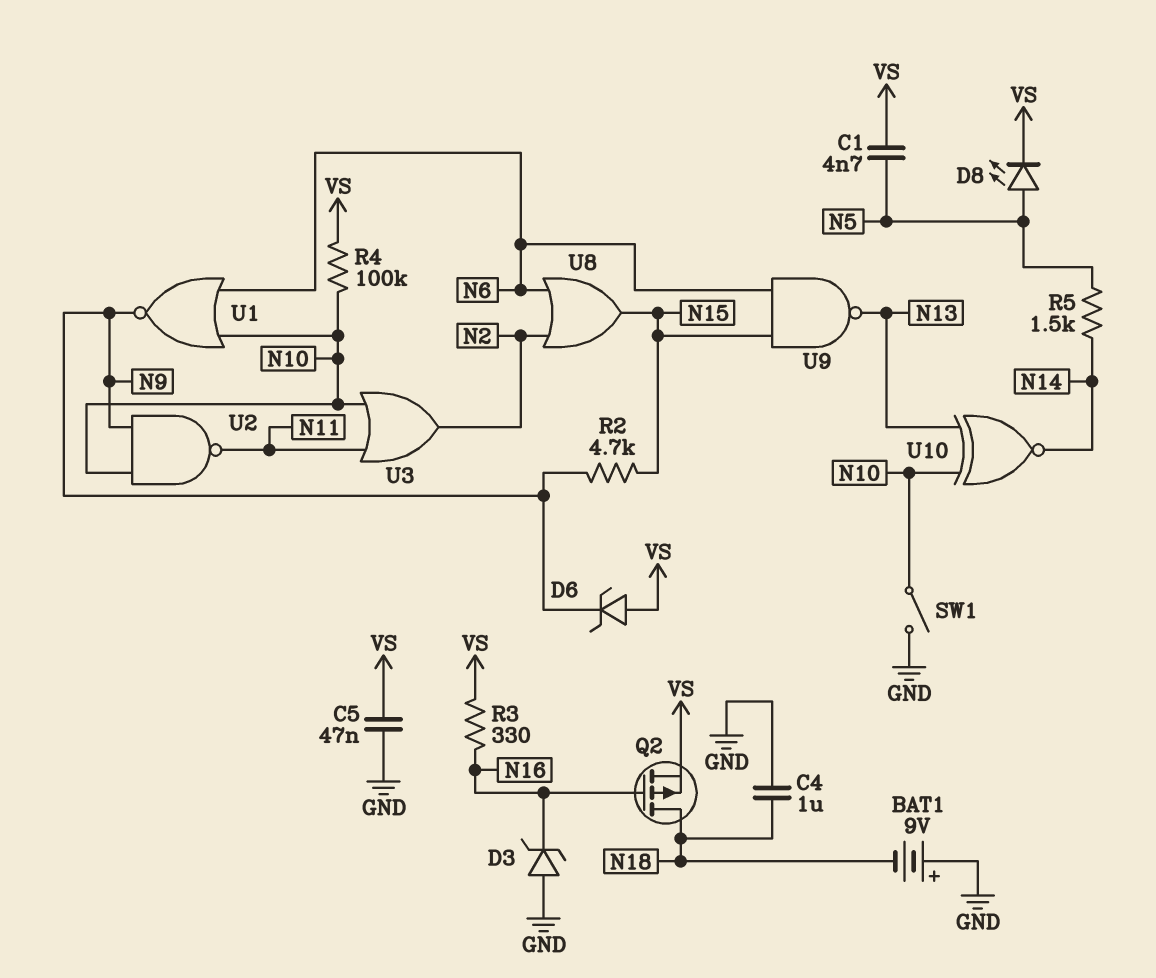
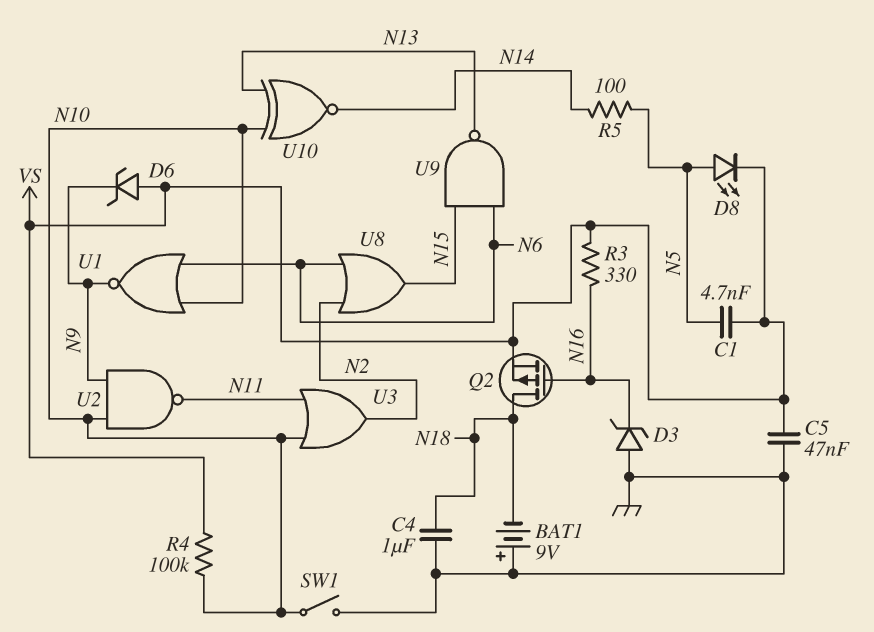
R2: 4.7k (N9, N15) -> none
R5: 1.5k (N5, N14) -> 100 (N5, N14)

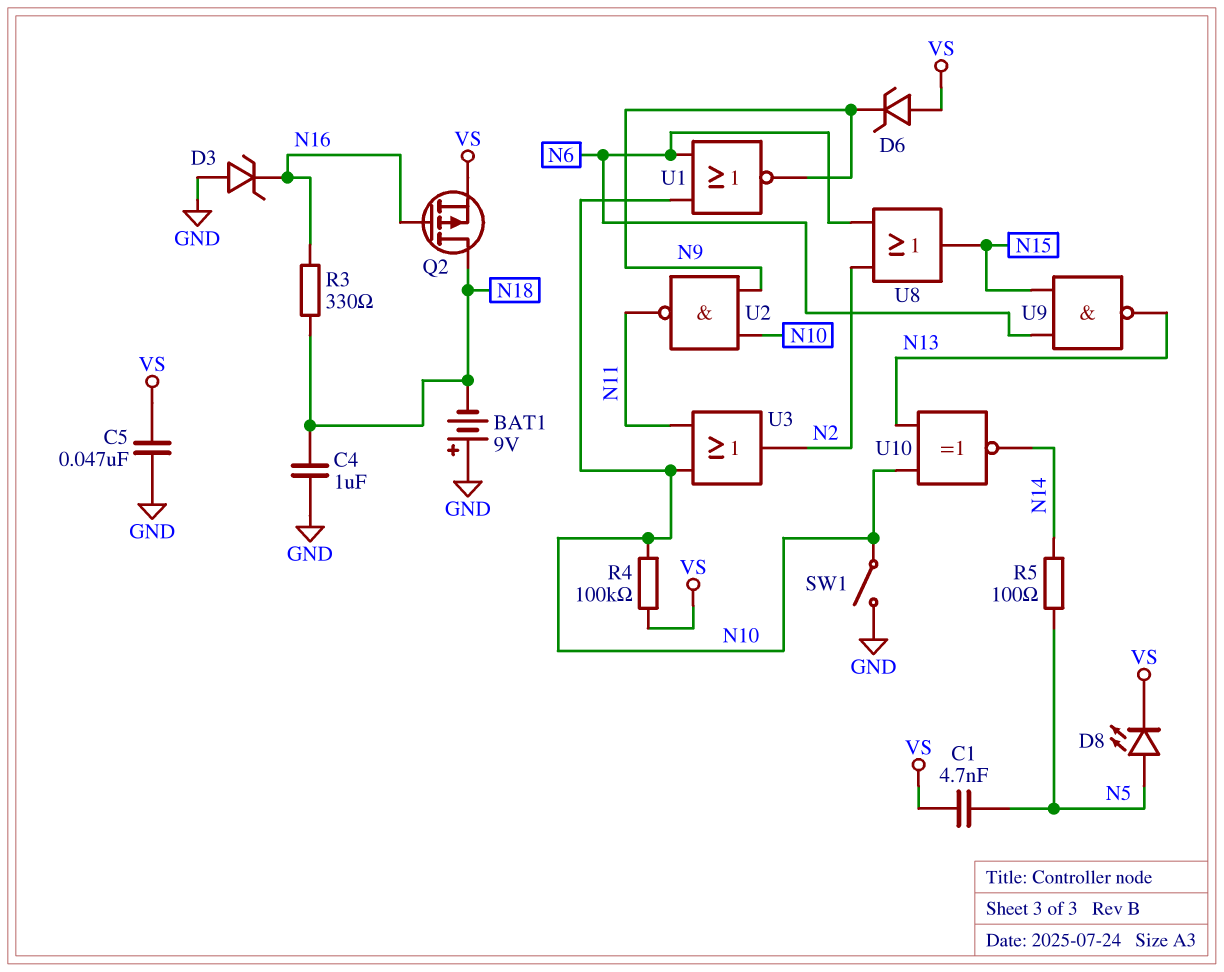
R3: 330 (N16, VS) -> 330 (N16, N18)

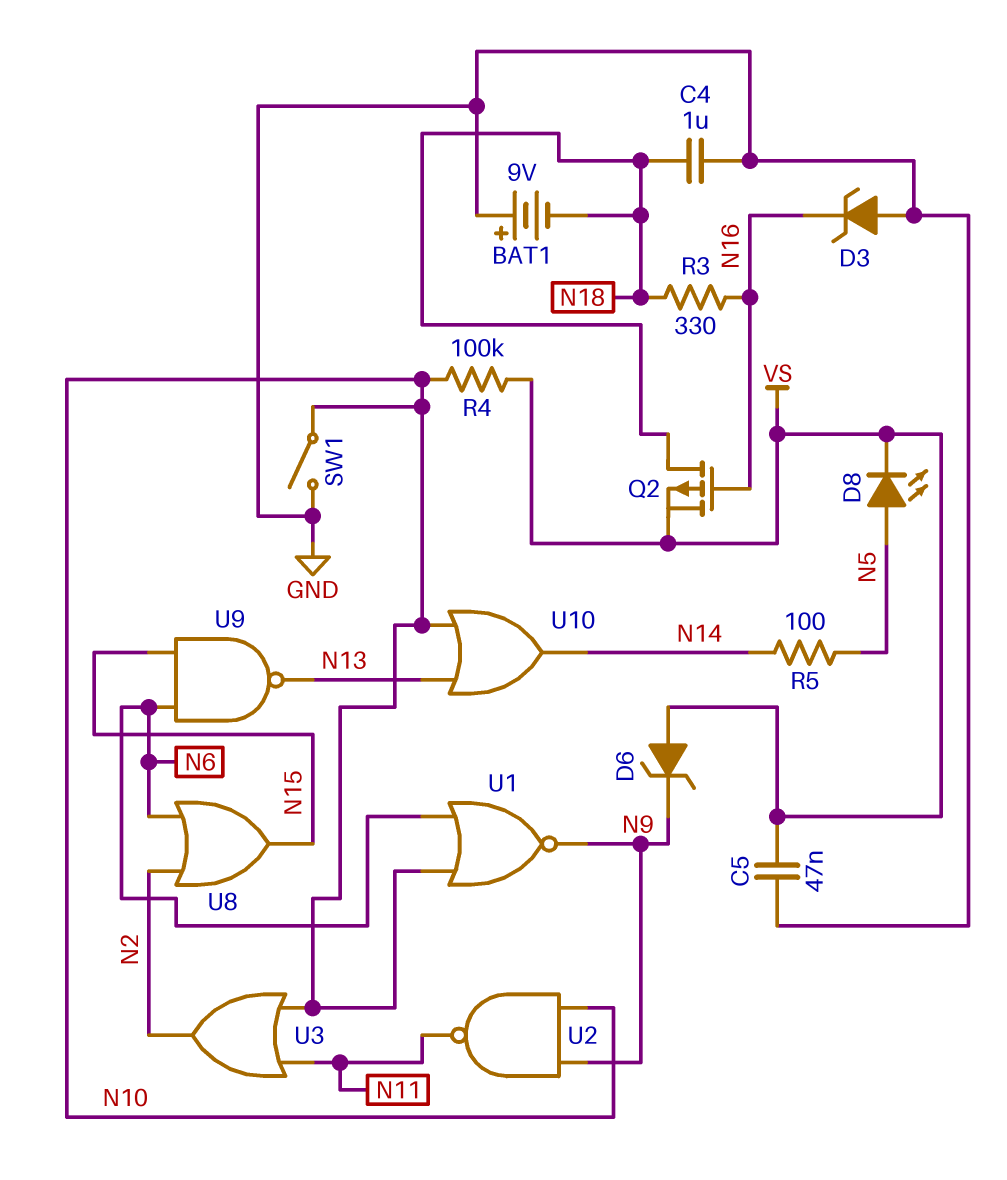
C1: 4.7nF (N5, VS) -> none
U10: XNOR (in N10, in N13, out N14) -> OR (in N10, in N13, out N14)

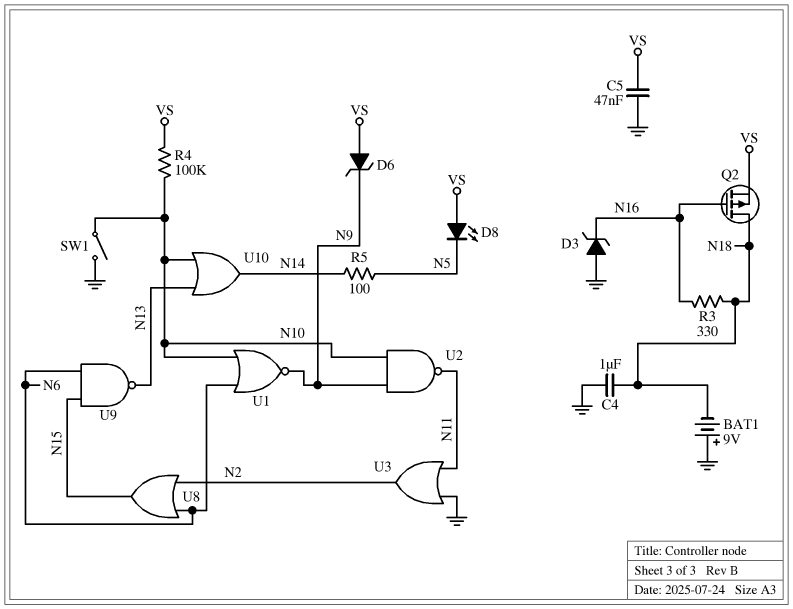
D8: LED (A N5, K VS) -> LED (A VS, K N5)
U3: OR (in N10, in N11, out N2) -> OR (in GND, in N11, out N2)

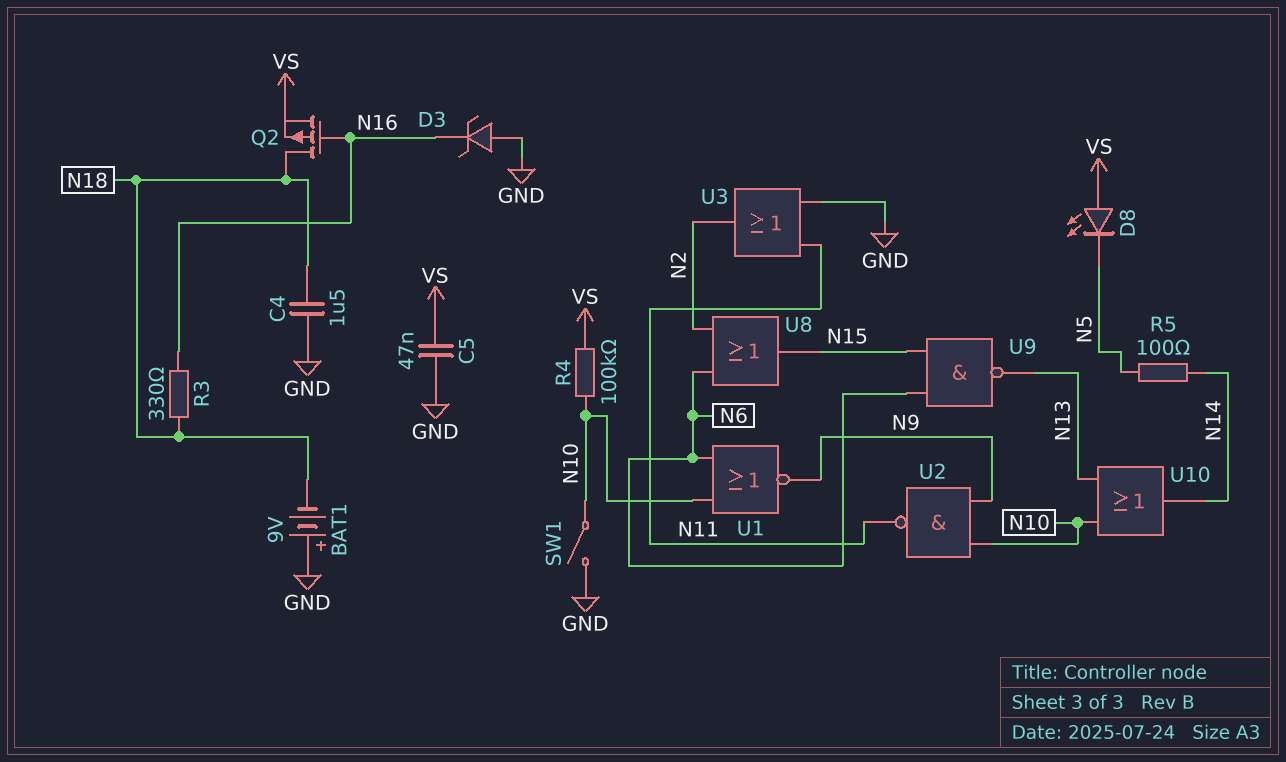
C4: 1uF (GND, N18) -> 1.5uF (GND, N18)
D6: zener (A VS, K N9) -> none

